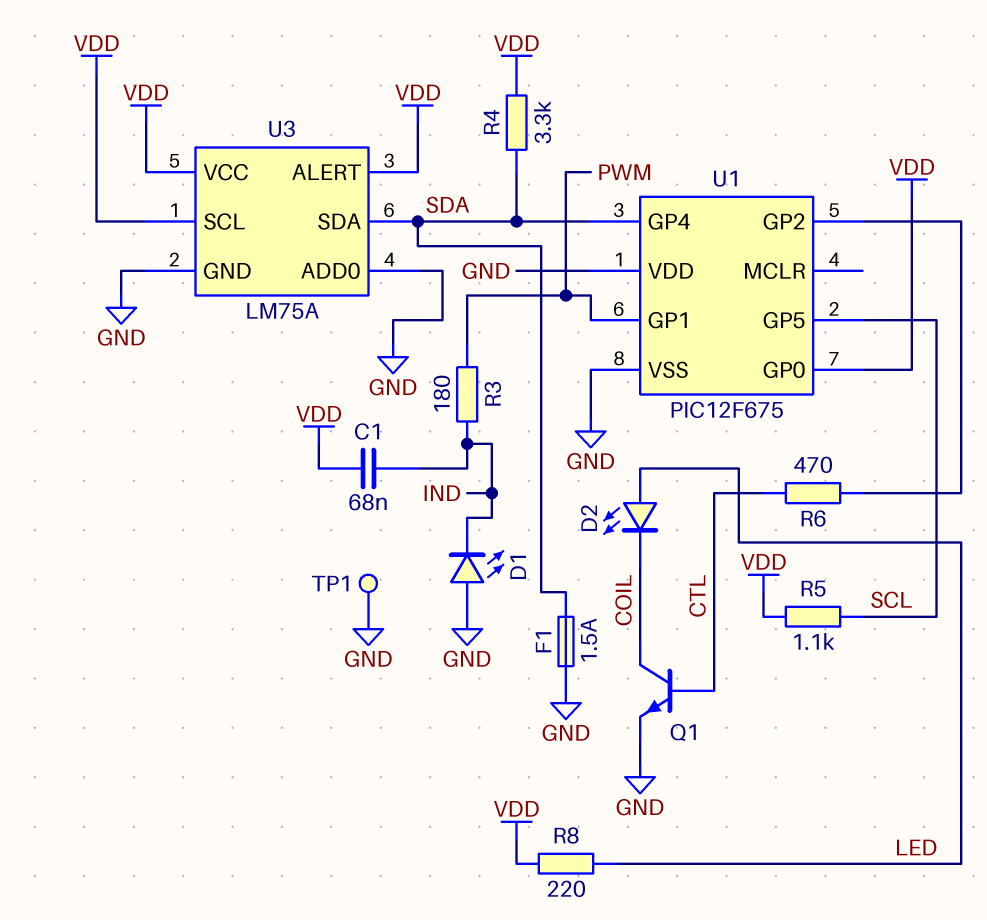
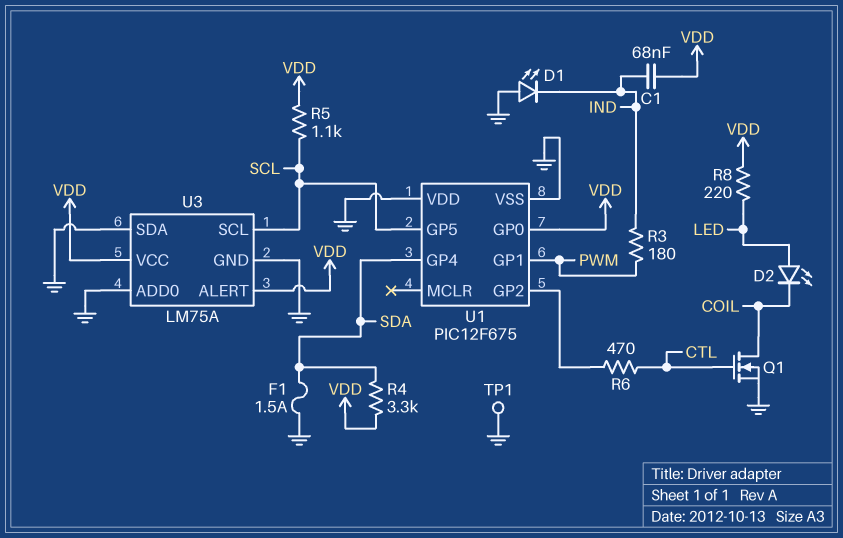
Q1: NPN (B CTL, C COIL, E GND) -> NMOS (G CTL, D COIL, S GND)
U3 pin SCL: VDD -> SCL
U3 pin SDA: SDA -> GND

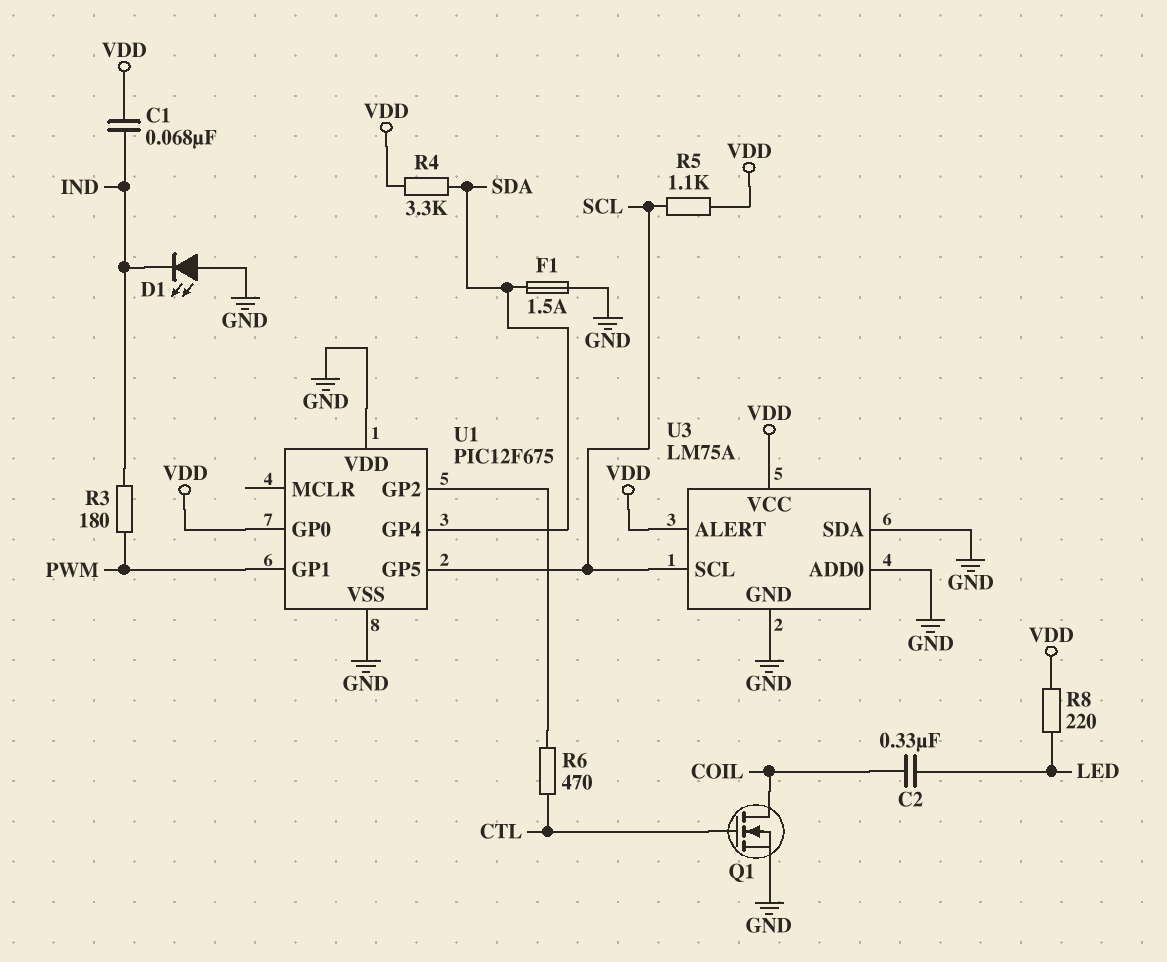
C2: none -> 330nF (COIL, LED)
D2: LED (A LED, K COIL) -> none
TP1: test point (GND) -> none

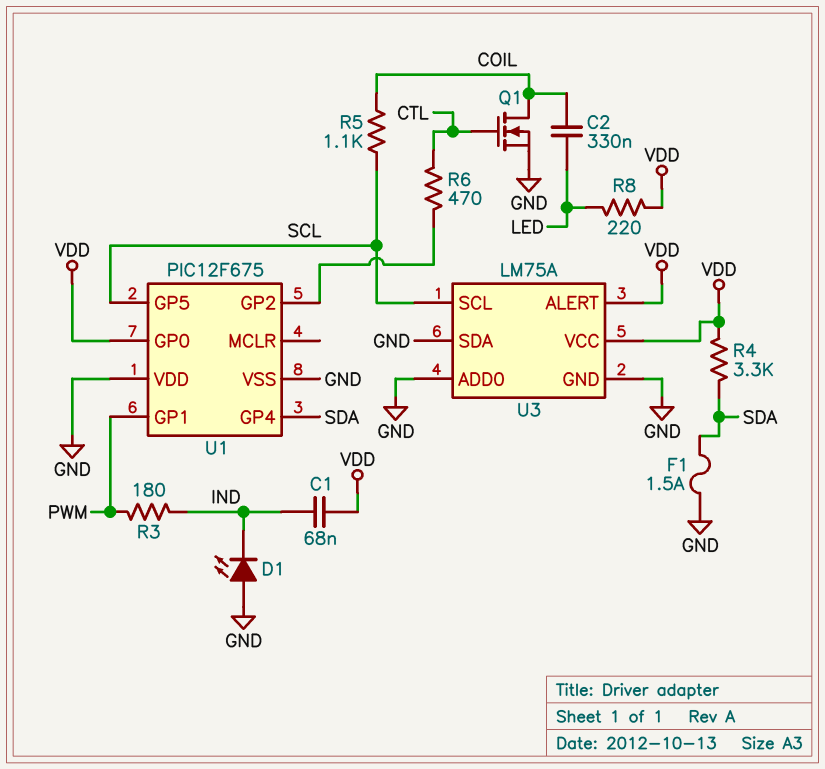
R5: 1.1k (SCL, VDD) -> 1.1k (COIL, SCL)

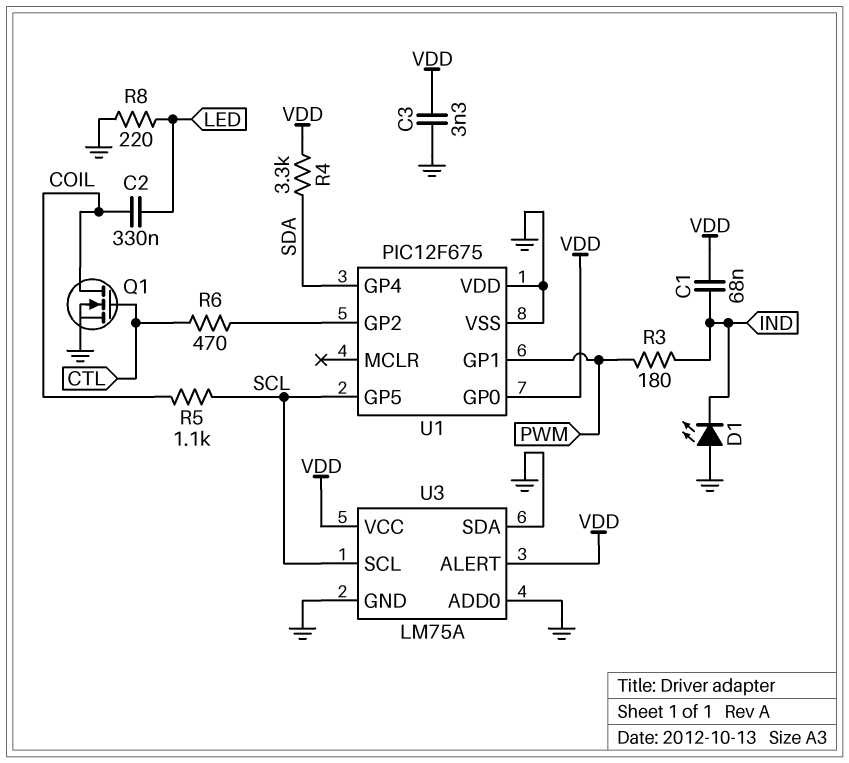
C3: none -> 3.3nF (GND, VDD)
F1: 1.5A (GND, SDA) -> none
R8: 220 (LED, VDD) -> 220 (GND, LED)

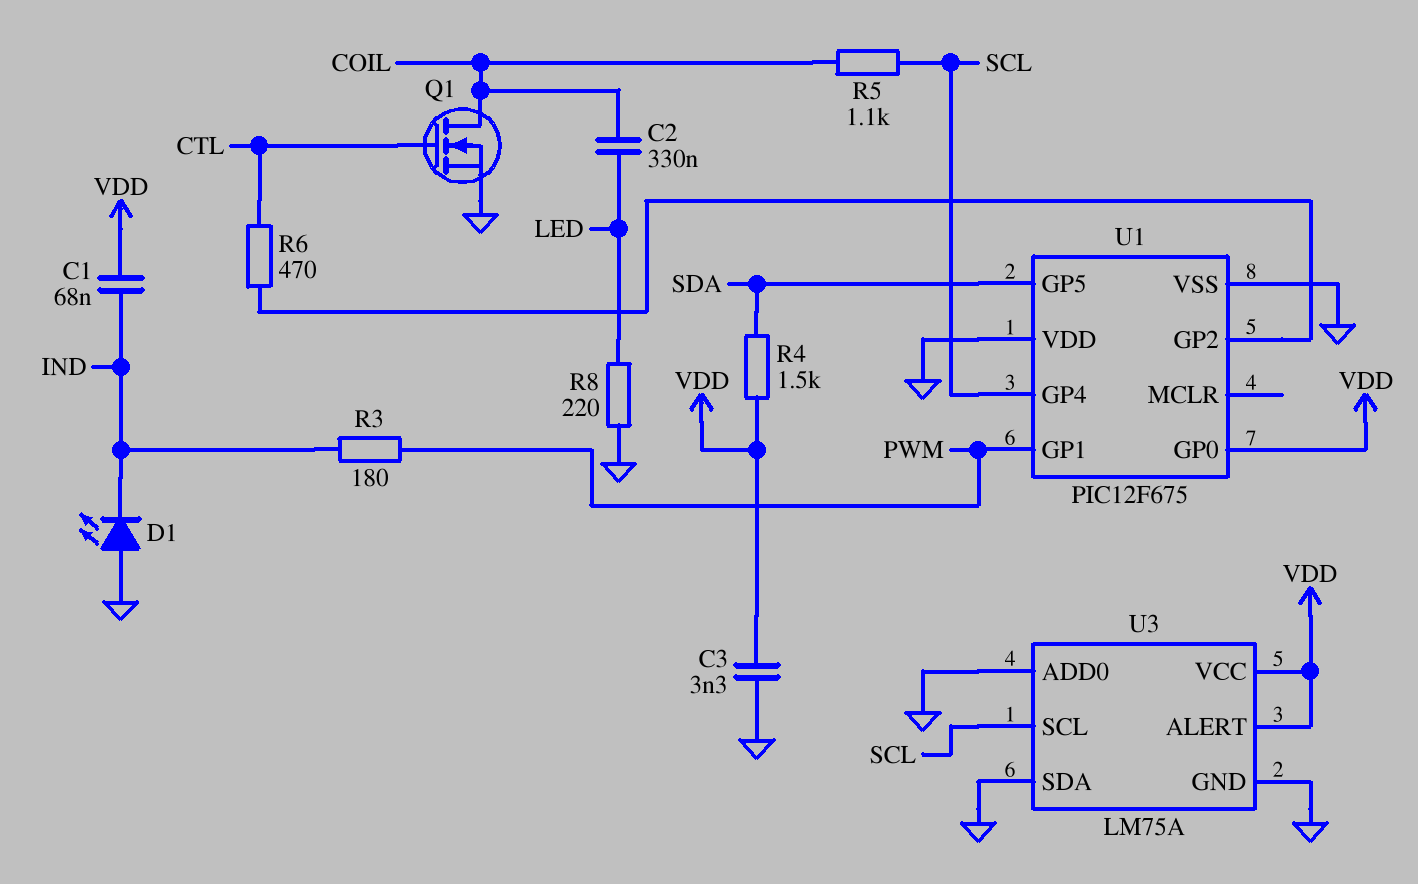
R4: 3.3k (SDA, VDD) -> 1.5k (SDA, VDD)
U1 pin GP4: SDA -> SCL
U1 pin GP5: SCL -> SDA

